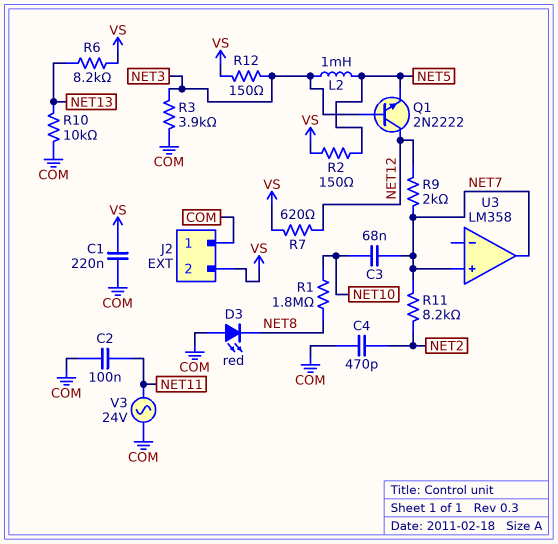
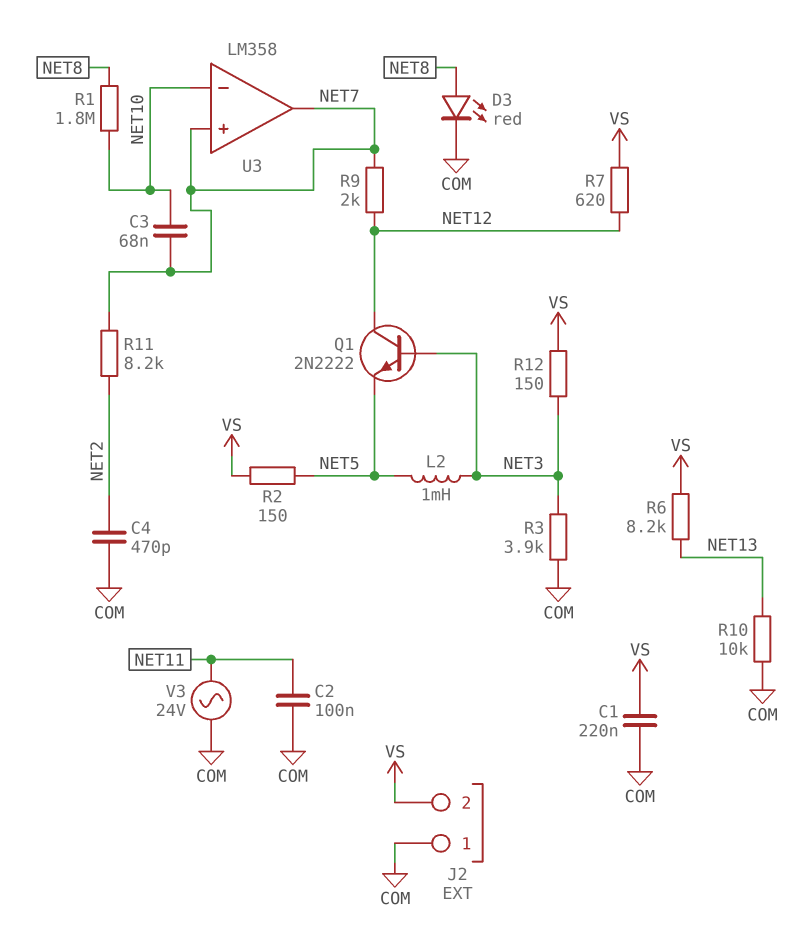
D3: LED red (A COM, K NET8) -> LED red (A NET8, K COM)
U3 pin in-: none -> NET10

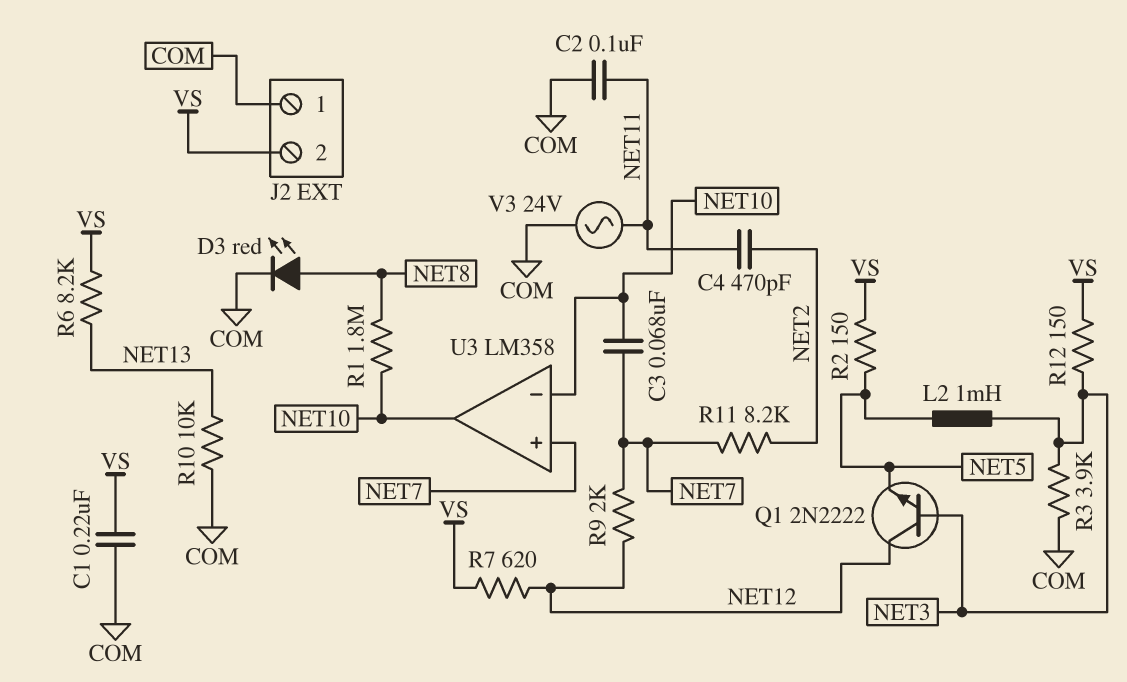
C4: 470pF (COM, NET2) -> 470pF (NET2, NET11)
U3 pin out: NET7 -> NET10

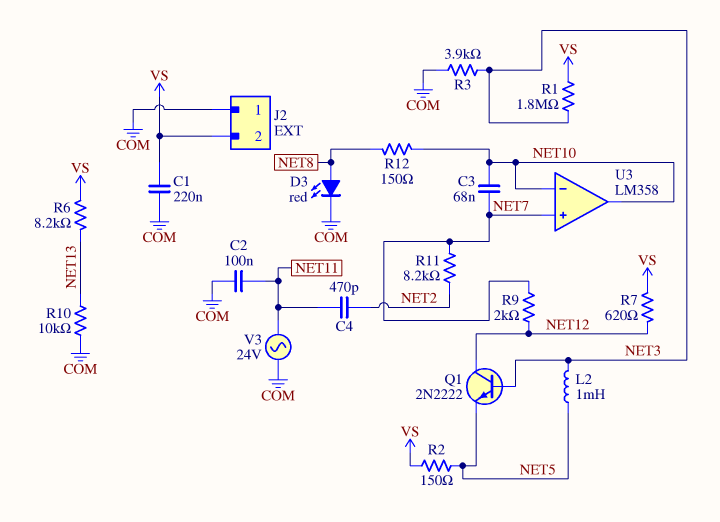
R1: 1.8M (NET8, NET10) -> 1.8M (NET3, VS)
R12: 150 (NET3, VS) -> 150 (NET8, NET10)

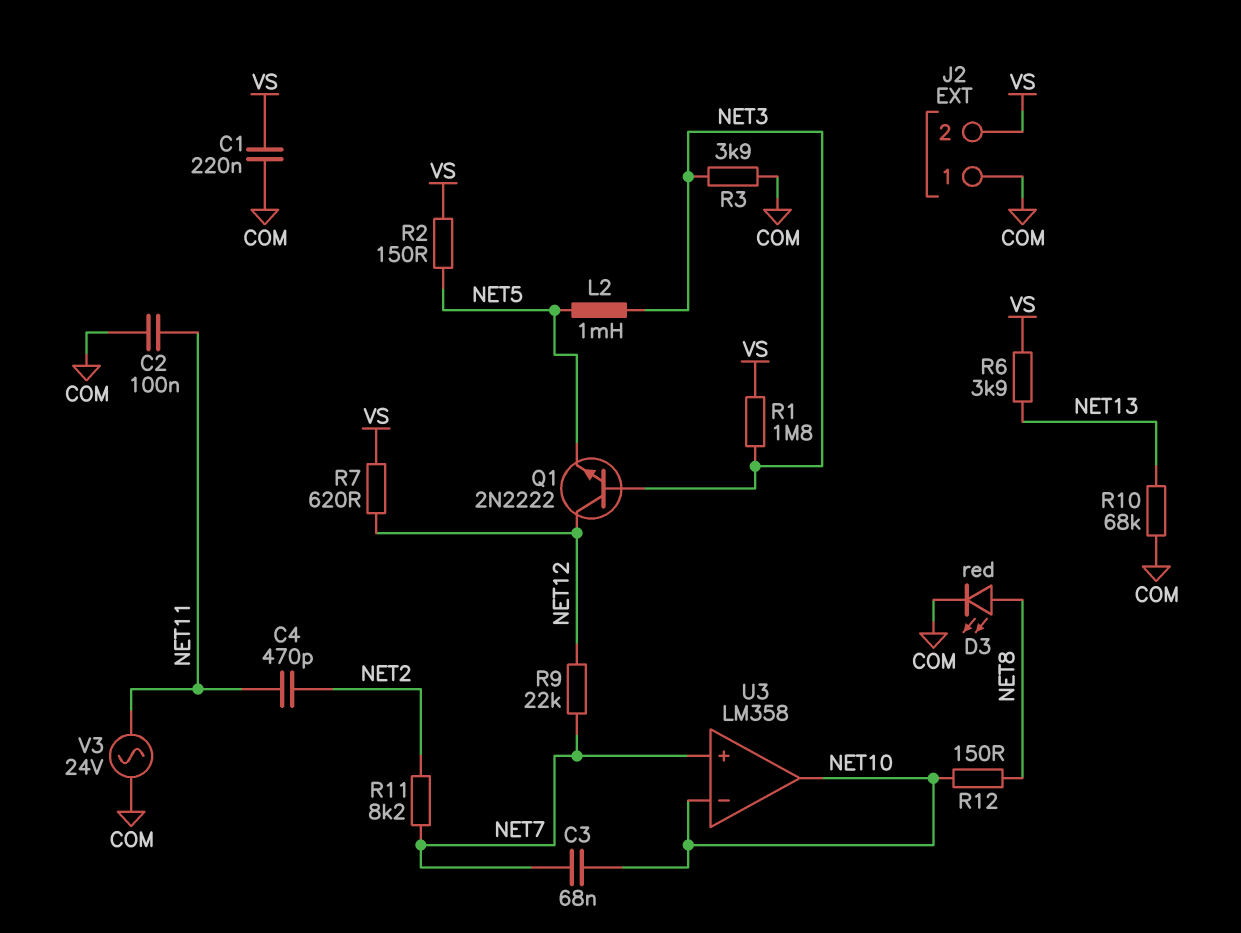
R6: 8.2k (NET13, VS) -> 3.9k (NET13, VS)
R9: 2k (NET7, NET12) -> 22k (NET7, NET12)
R10: 10k (COM, NET13) -> 68k (COM, NET13)

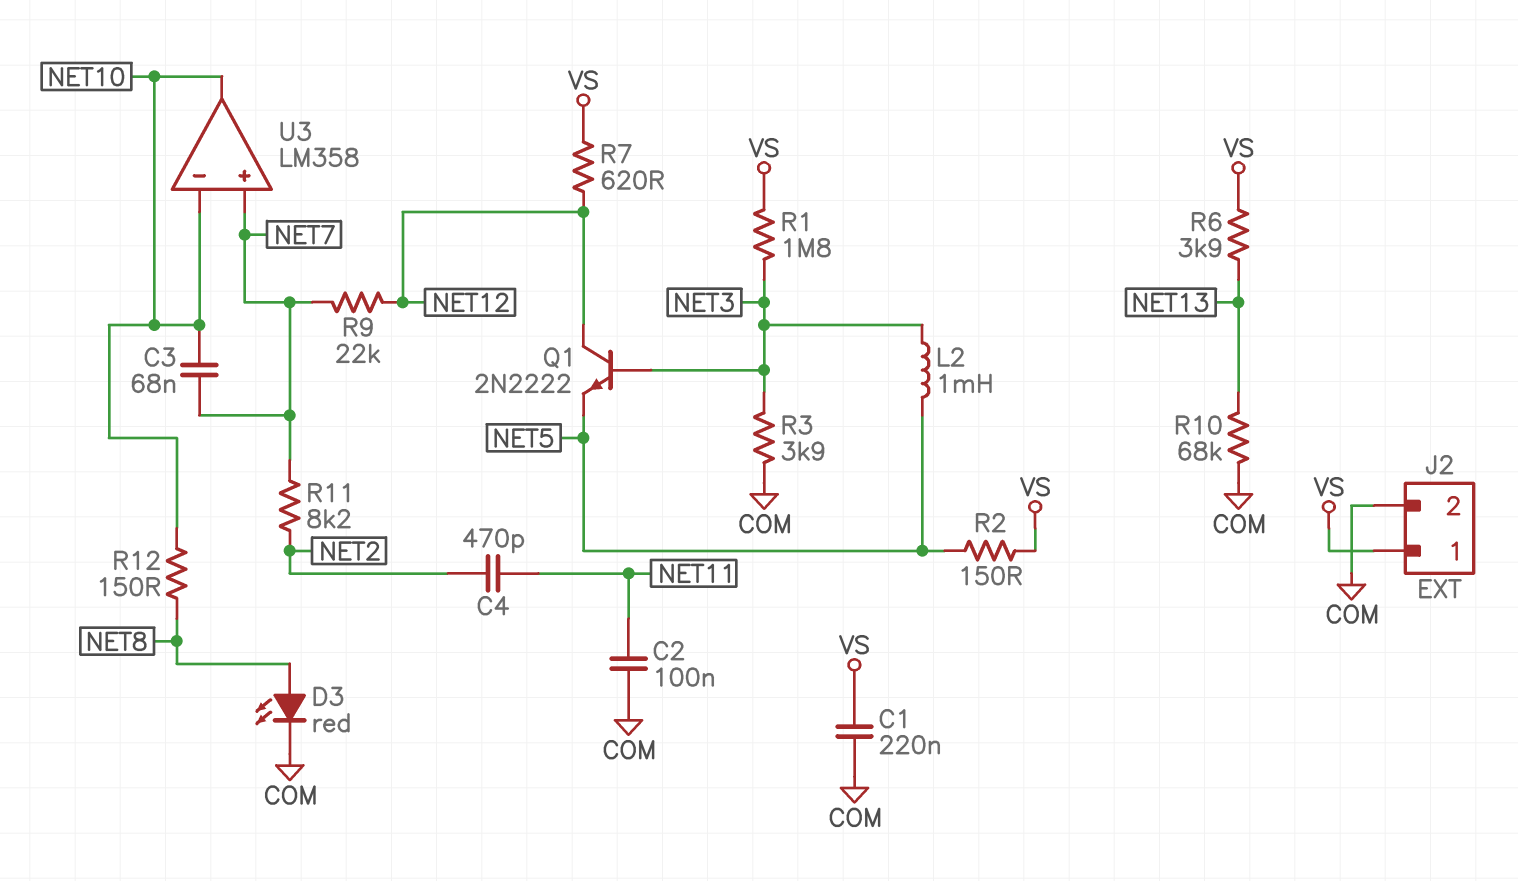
J2 pin 1: COM -> VS
J2 pin 2: VS -> COM
V3: AC 24V (COM, NET11) -> none

